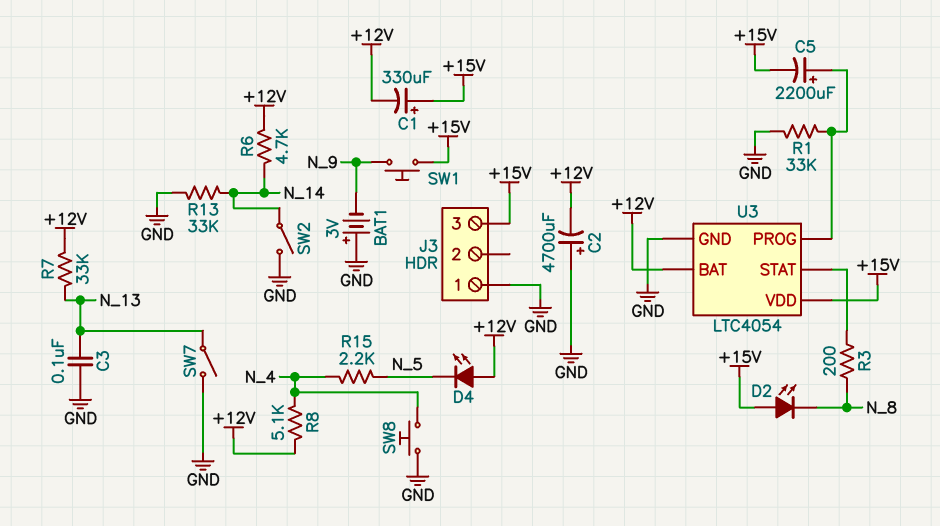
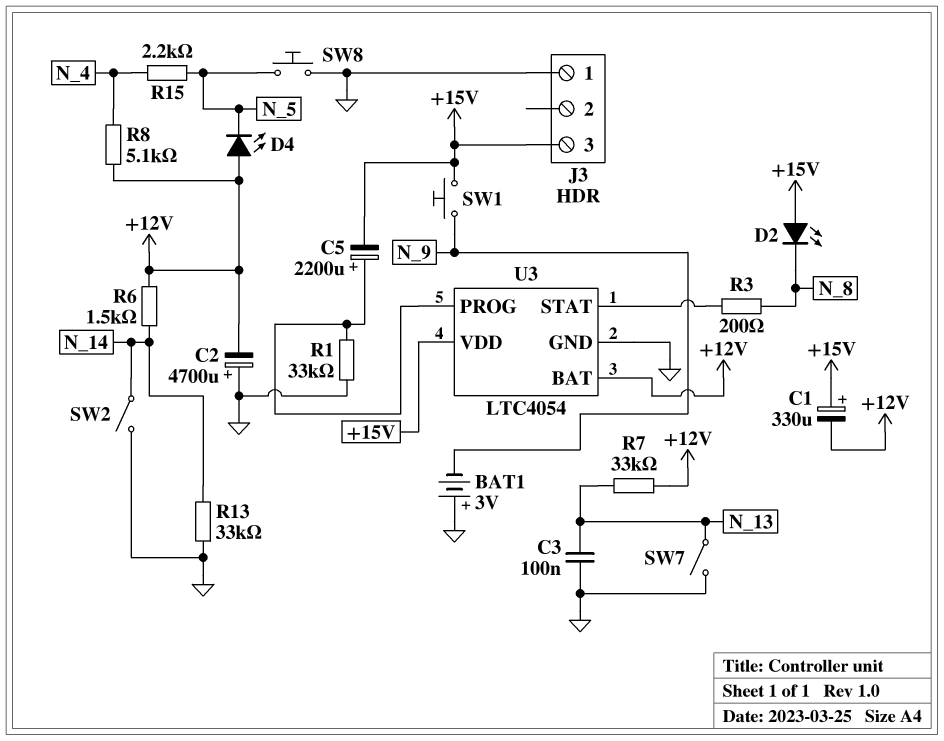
R6: 4.7k (+12V, N_14) -> 1.5k (+12V, N_14)
SW8: button (GND, N_4) -> button (GND, N_5)

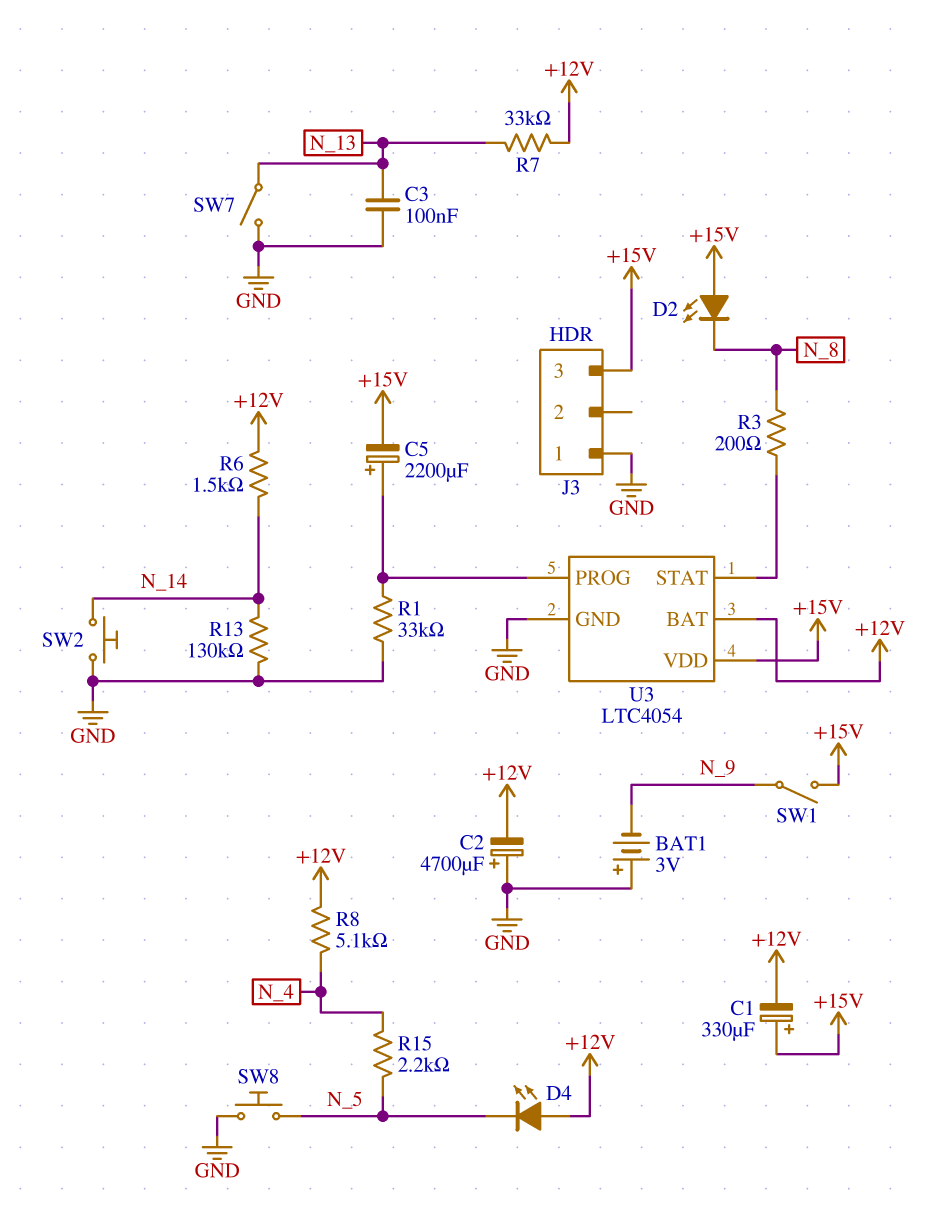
R13: 33k (GND, N_14) -> 130k (GND, N_14)
SW1: button (+15V, N_9) -> switch (+15V, N_9)
SW2: switch (GND, N_14) -> button (GND, N_14)

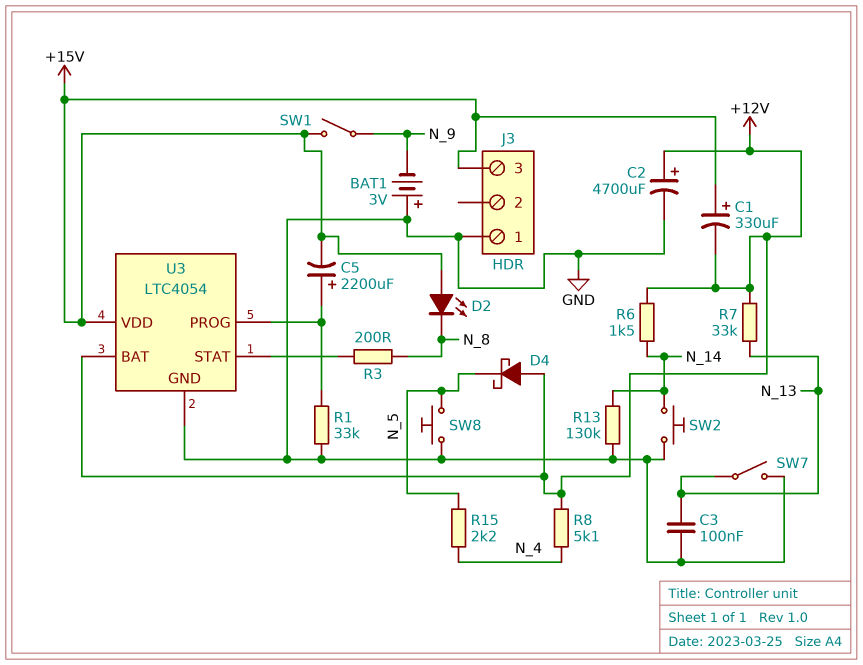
C2: 4700uF (plus GND, minus +12V) -> 4700uF (plus +12V, minus GND)
D4: LED (A +12V, K N_5) -> schottky (A +12V, K N_5)

